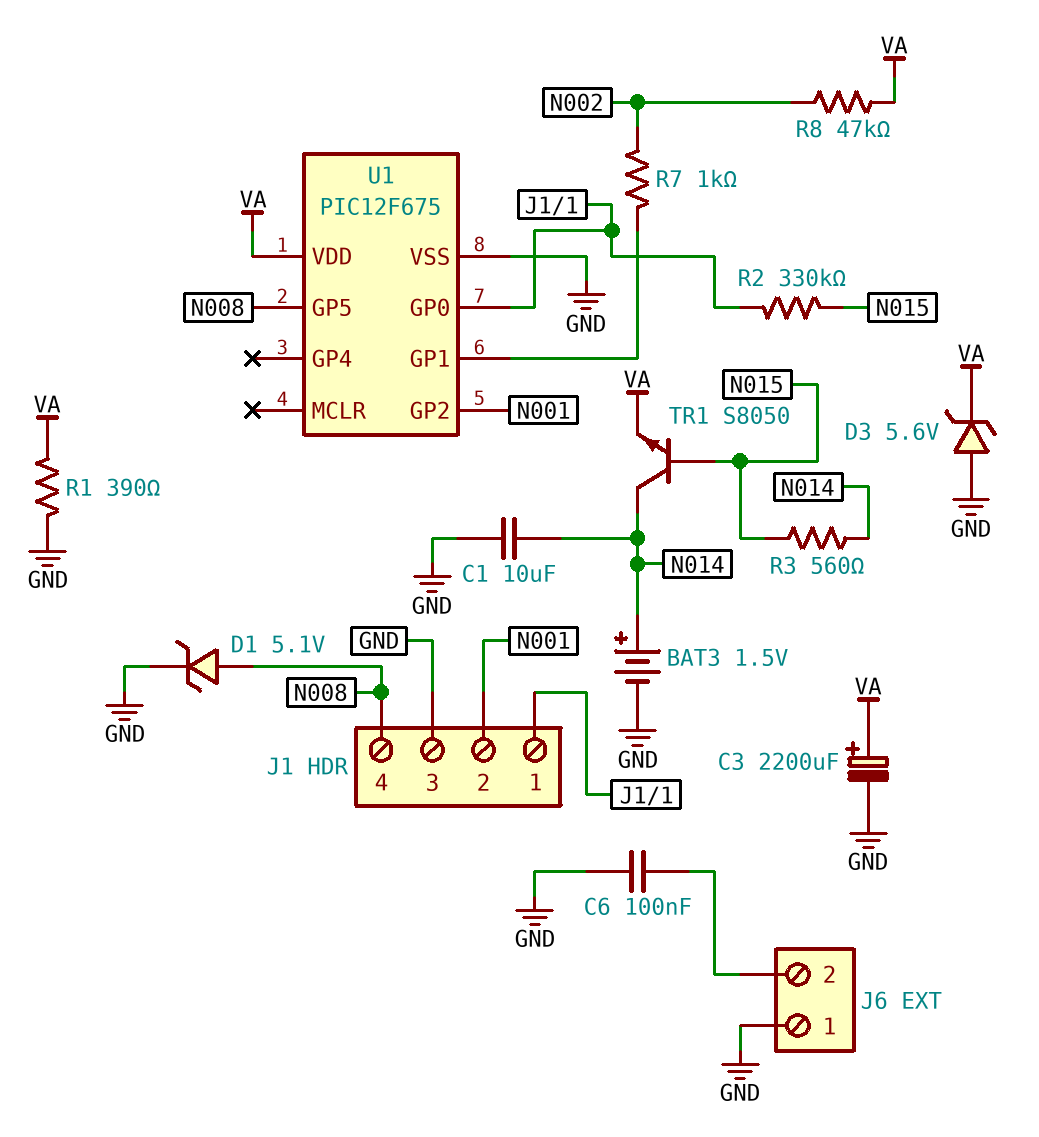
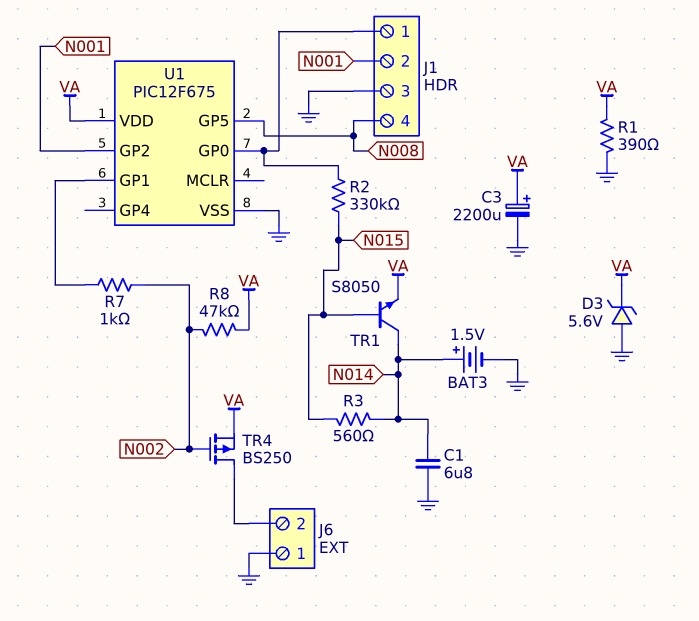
C1: 10uF (GND, N014) -> 6.8uF (GND, N014)
C6: 100nF (GND, J6/2) -> none
D1: zener 5.1V (A N008, K GND) -> none
TR4: none -> PMOS BS250 (G N002, D J6/2, S VA)

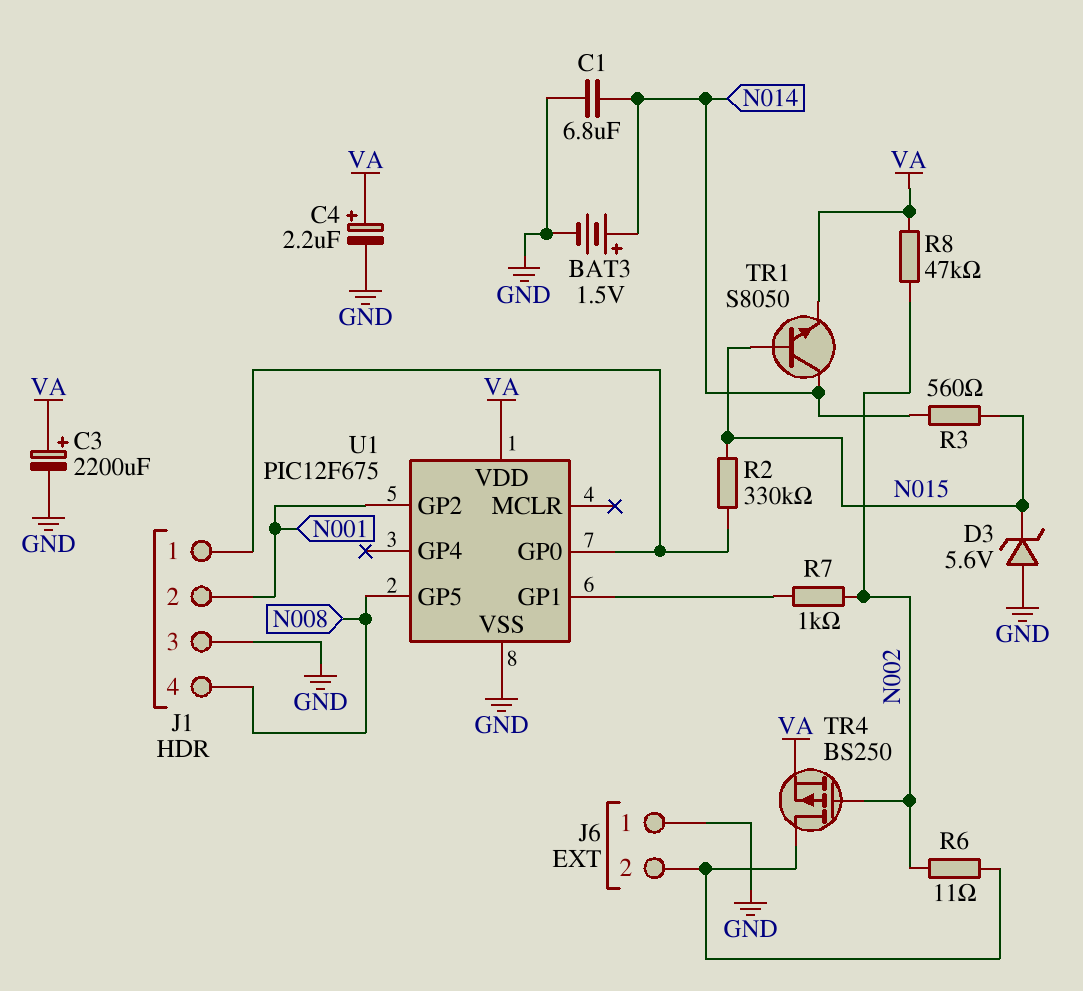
C4: none -> 2.2uF (plus VA, minus GND)
D3: zener 5.6V (A GND, K VA) -> zener 5.6V (A GND, K N015)
R1: 390 (GND, VA) -> none
R6: none -> 11 (J6/2, N002)

